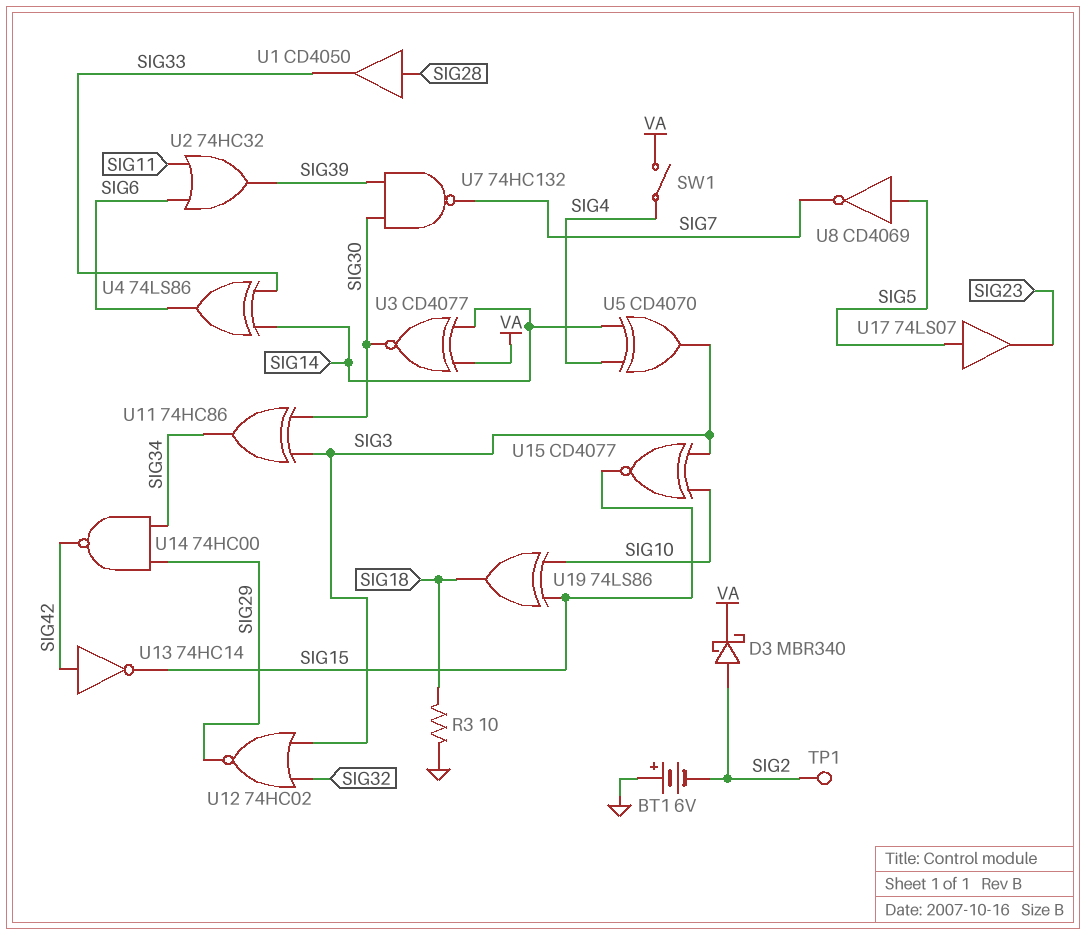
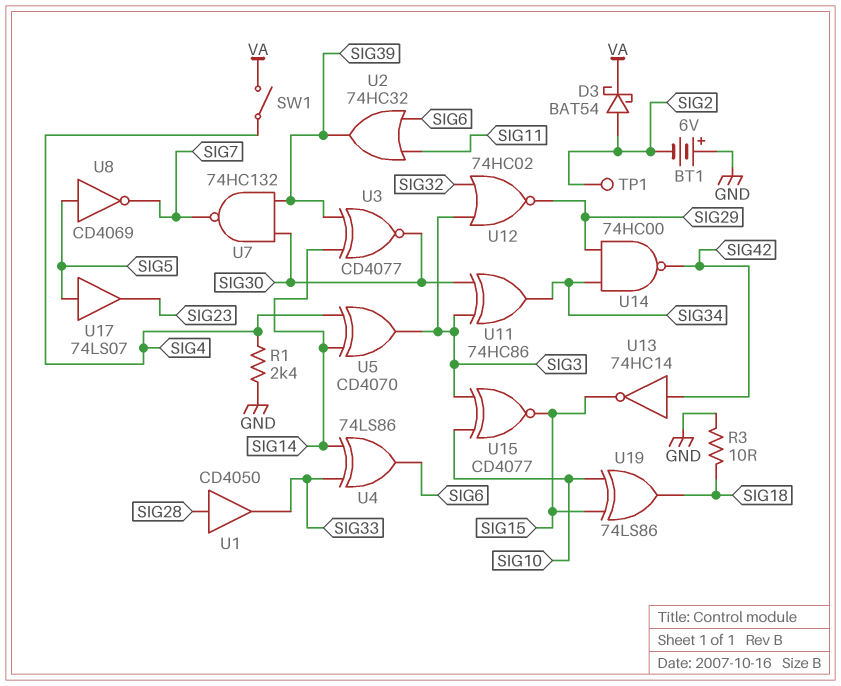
D3: schottky MBR340 (A SIG2, K VA) -> schottky BAT54 (A SIG2, K VA)
R1: none -> 2.4k (GND, SIG4)
U3: XNOR CD4077 (in SIG14, in VA, out SIG30) -> XNOR CD4077 (in SIG14, in SIG39, out SIG30)

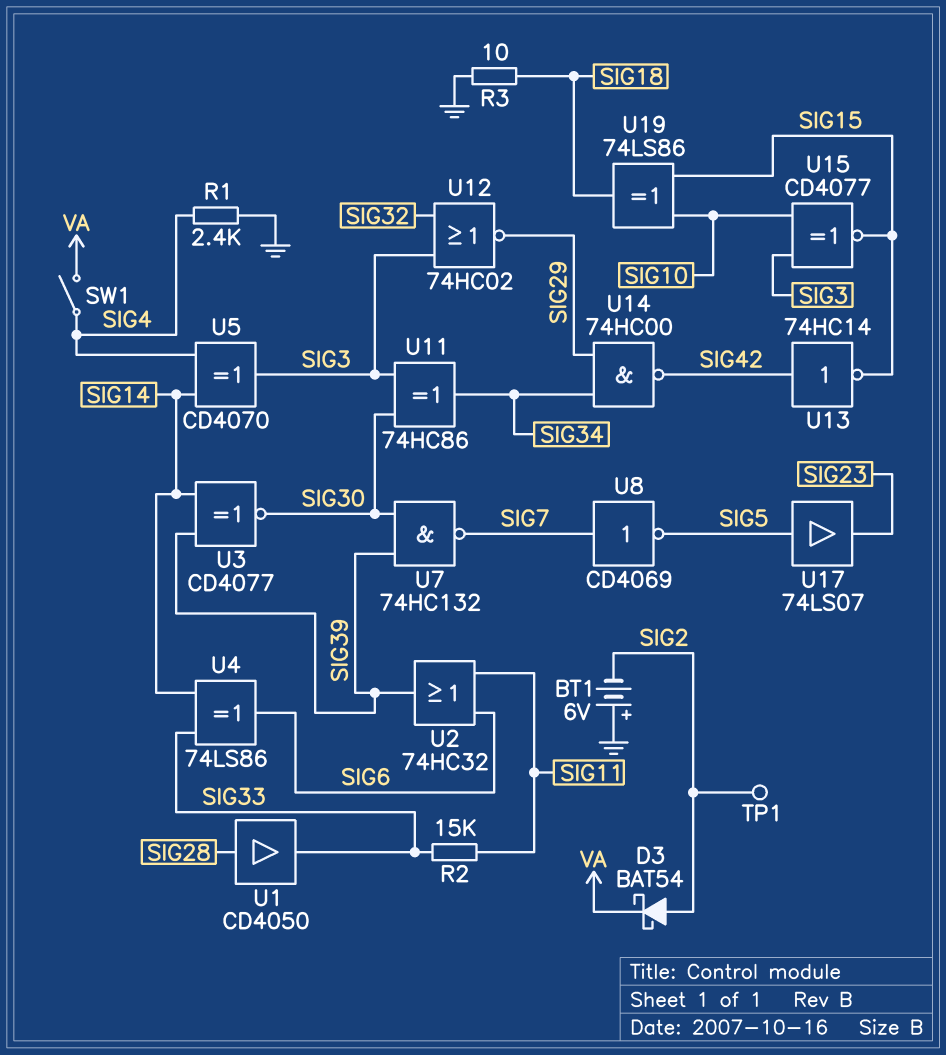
R2: none -> 15k (SIG11, SIG33)
U8: NOT CD4069 (in SIG5, out SIG7) -> NOT CD4069 (in SIG7, out SIG5)

